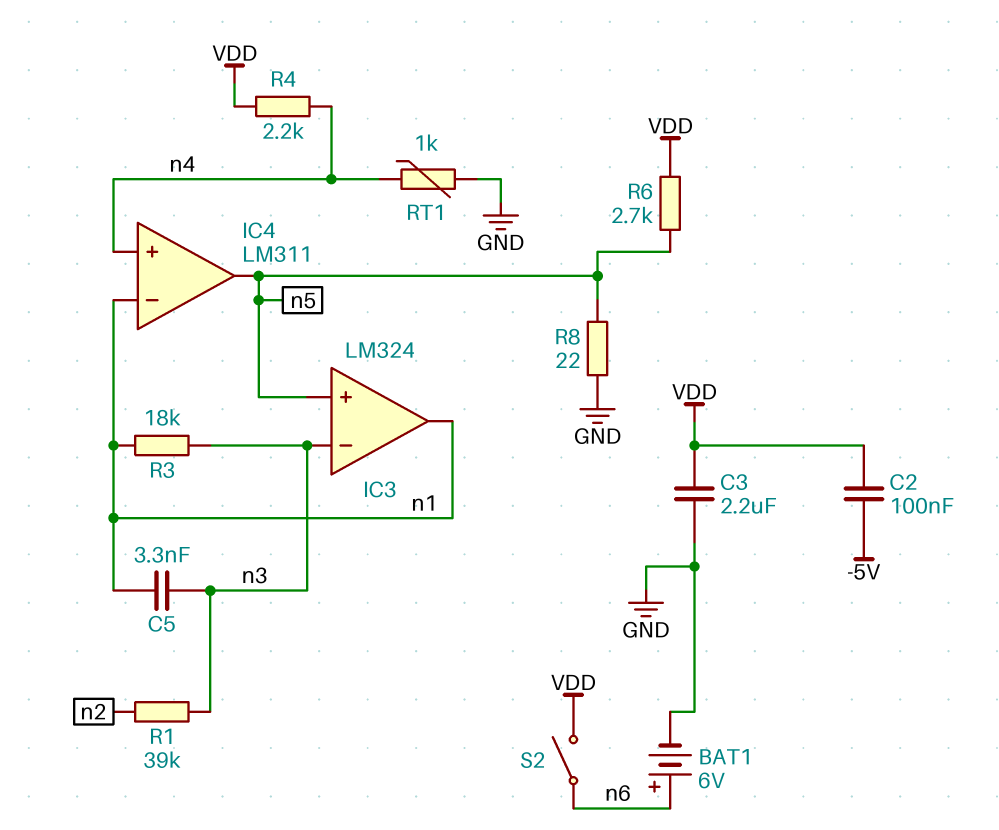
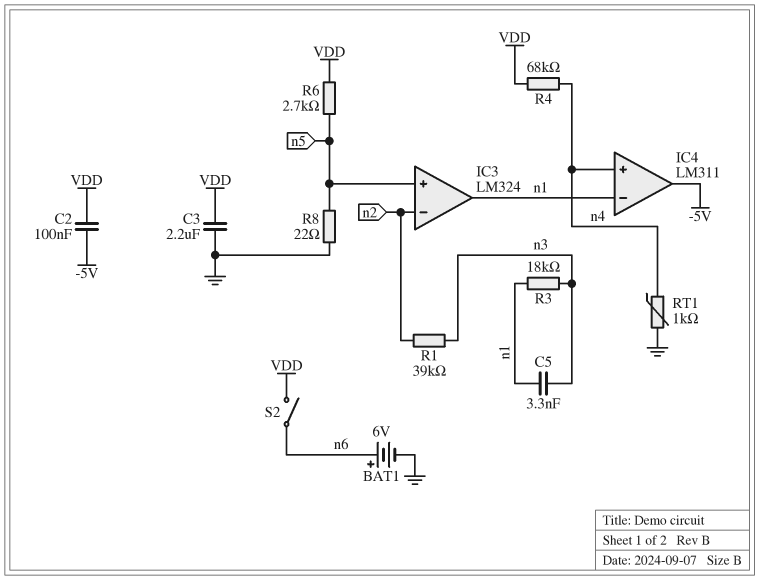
IC3 pin in-: n3 -> n2
IC4 pin out: n5 -> -5V
R4: 2.2k (VDD, n4) -> 68k (VDD, n4)

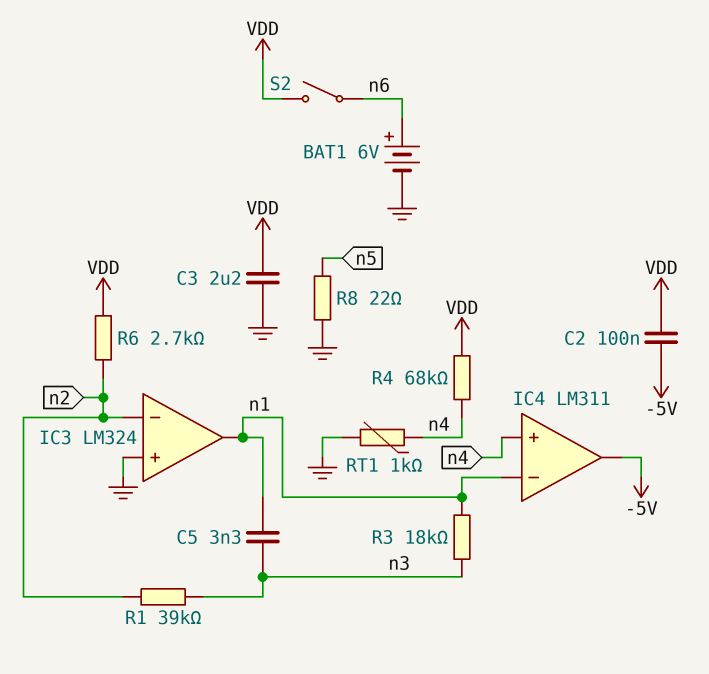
IC3 pin in+: n5 -> GND
R6: 2.7k (VDD, n5) -> 2.7k (VDD, n2)

